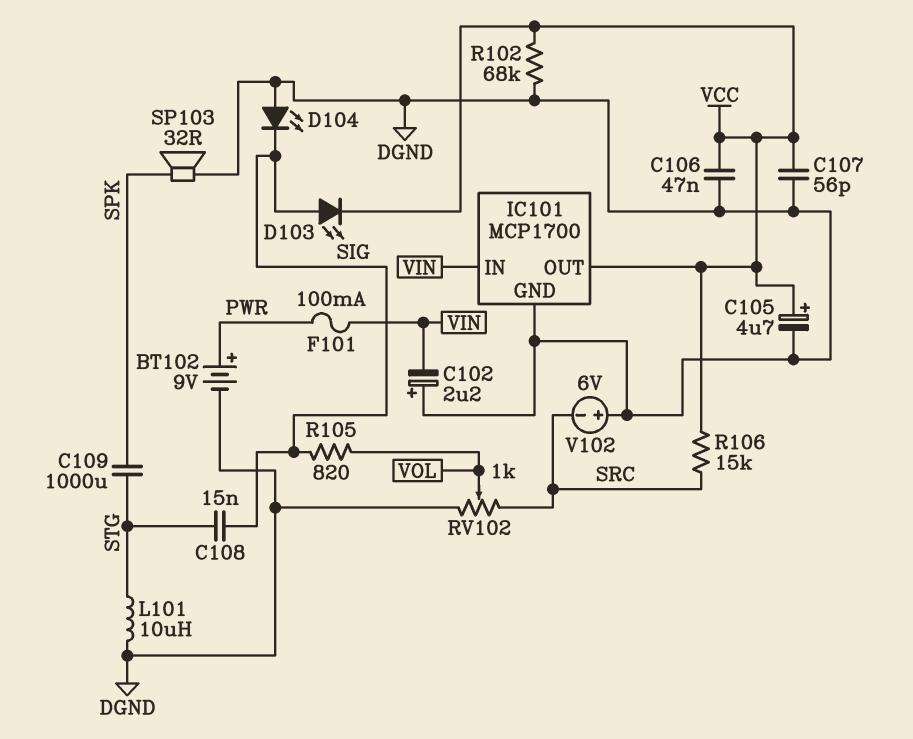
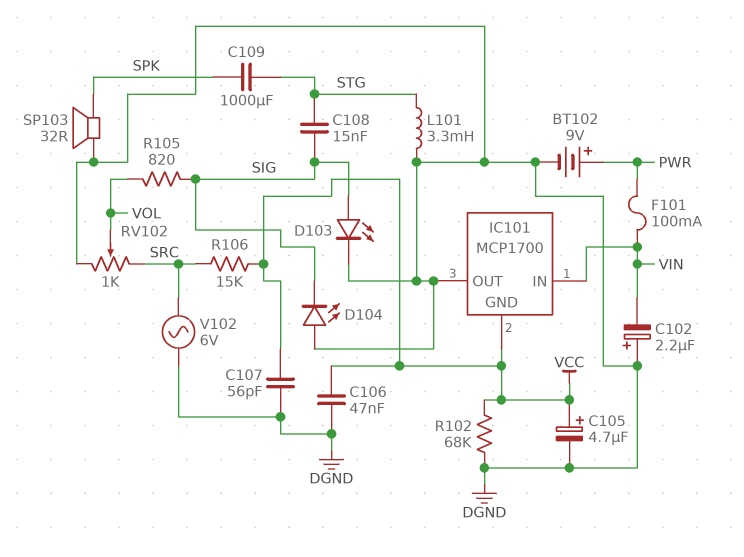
D103: LED (A SIG, K VCC) -> LED (A SIG, K DGND)
IC101 pin GND: DGND -> VCC
IC101 pin OUT: VCC -> DGND
L101: 10uH (DGND, STG) -> 3.3mH (DGND, STG)
V102: 6V (plus DGND, minus SRC) -> AC 6V (DGND, SRC)

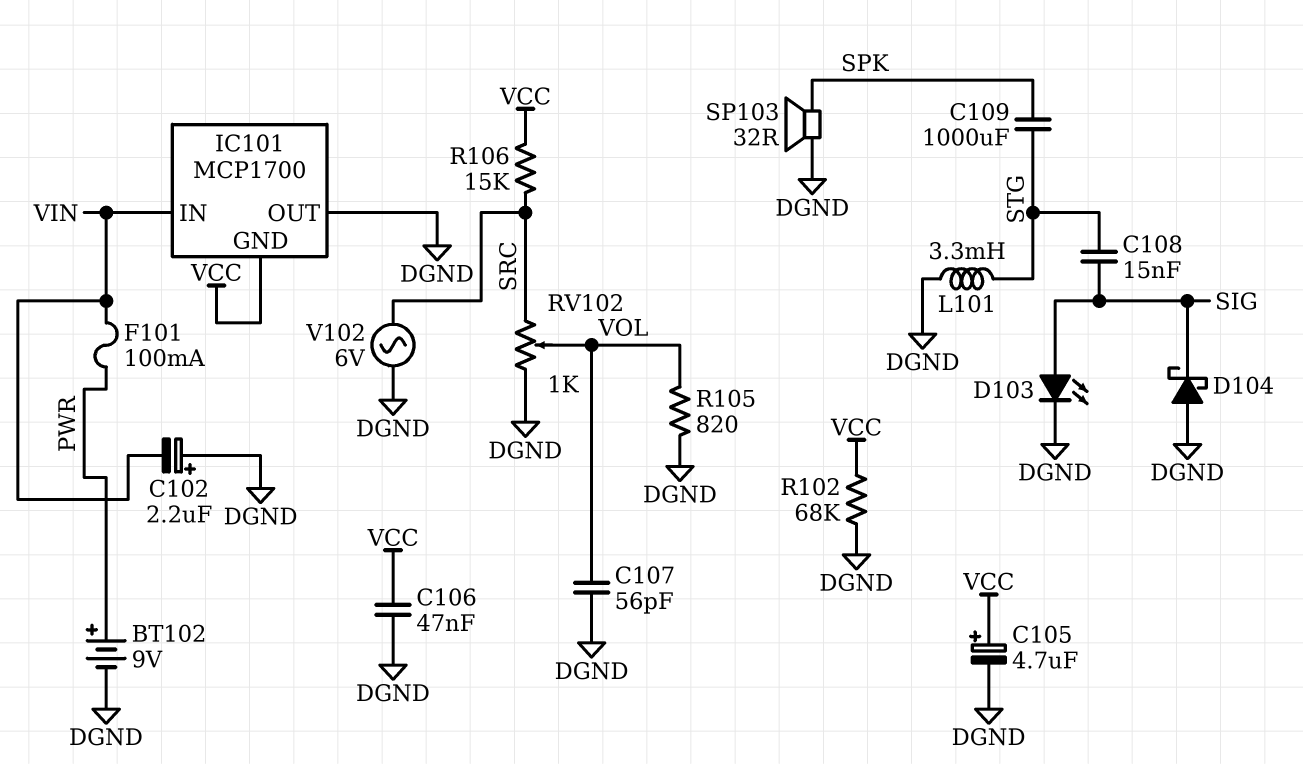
C107: 56pF (DGND, VCC) -> 56pF (DGND, VOL)
D104: LED (A DGND, K SIG) -> schottky (A DGND, K SIG)
R105: 820 (SIG, VOL) -> 820 (DGND, VOL)

